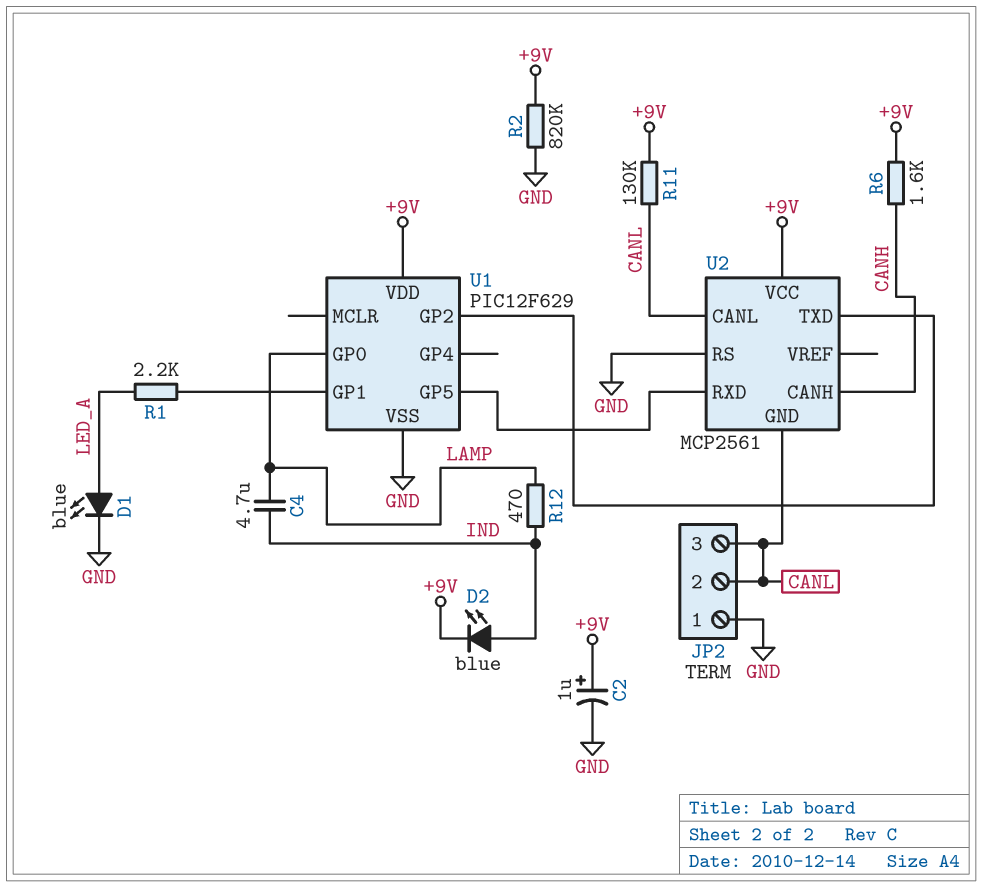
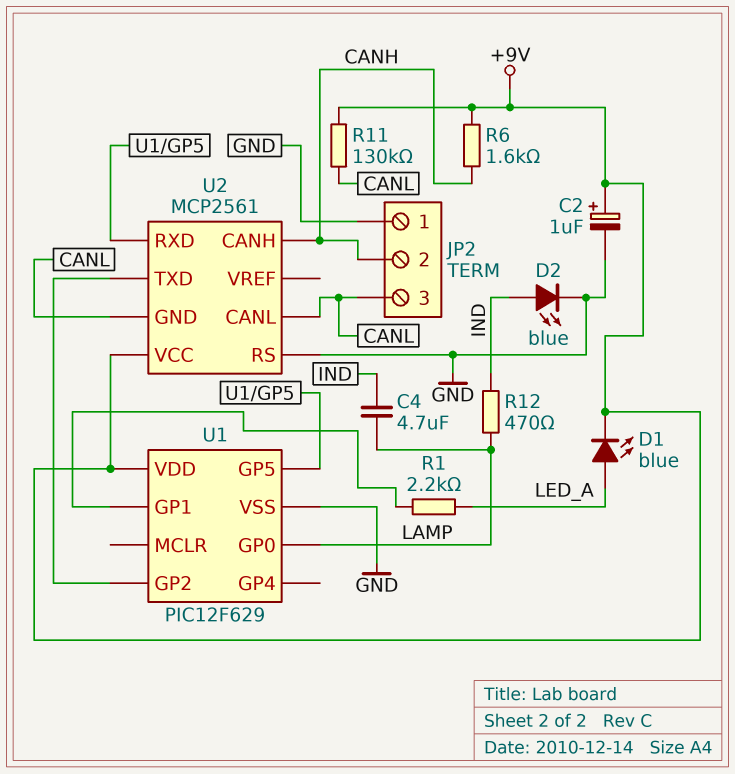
D1: LED blue (A LED_A, K GND) -> LED blue (A LED_A, K +9V)
D2: LED blue (A IND, K +9V) -> LED blue (A IND, K GND)
JP2 pin 2: CANL -> CANH
R2: 820k (+9V, GND) -> none

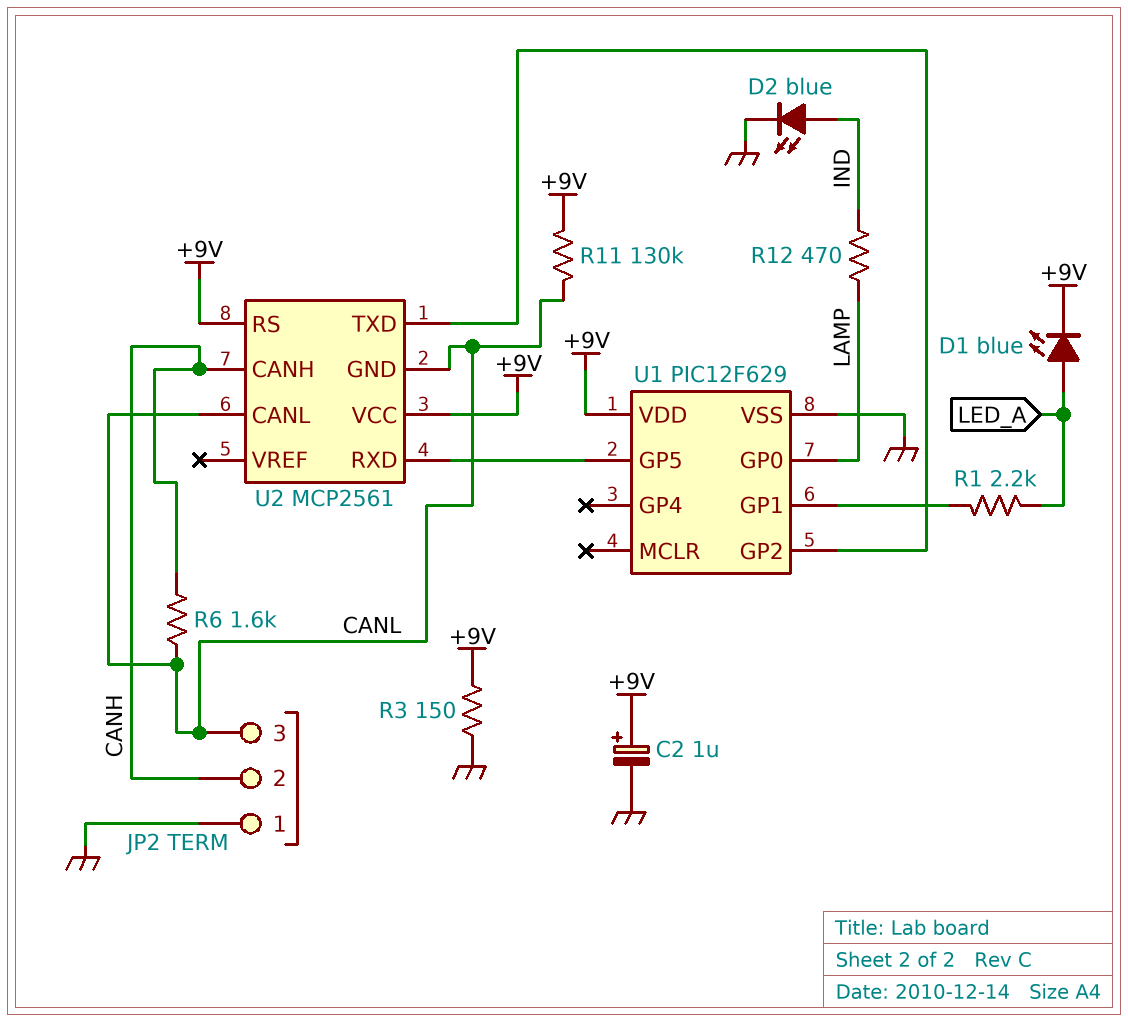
C4: 4.7uF (IND, LAMP) -> none
R3: none -> 150 (+9V, GND)
R6: 1.6k (+9V, CANH) -> 1.6k (CANH, CANL)
U2 pin RS: GND -> +9V

